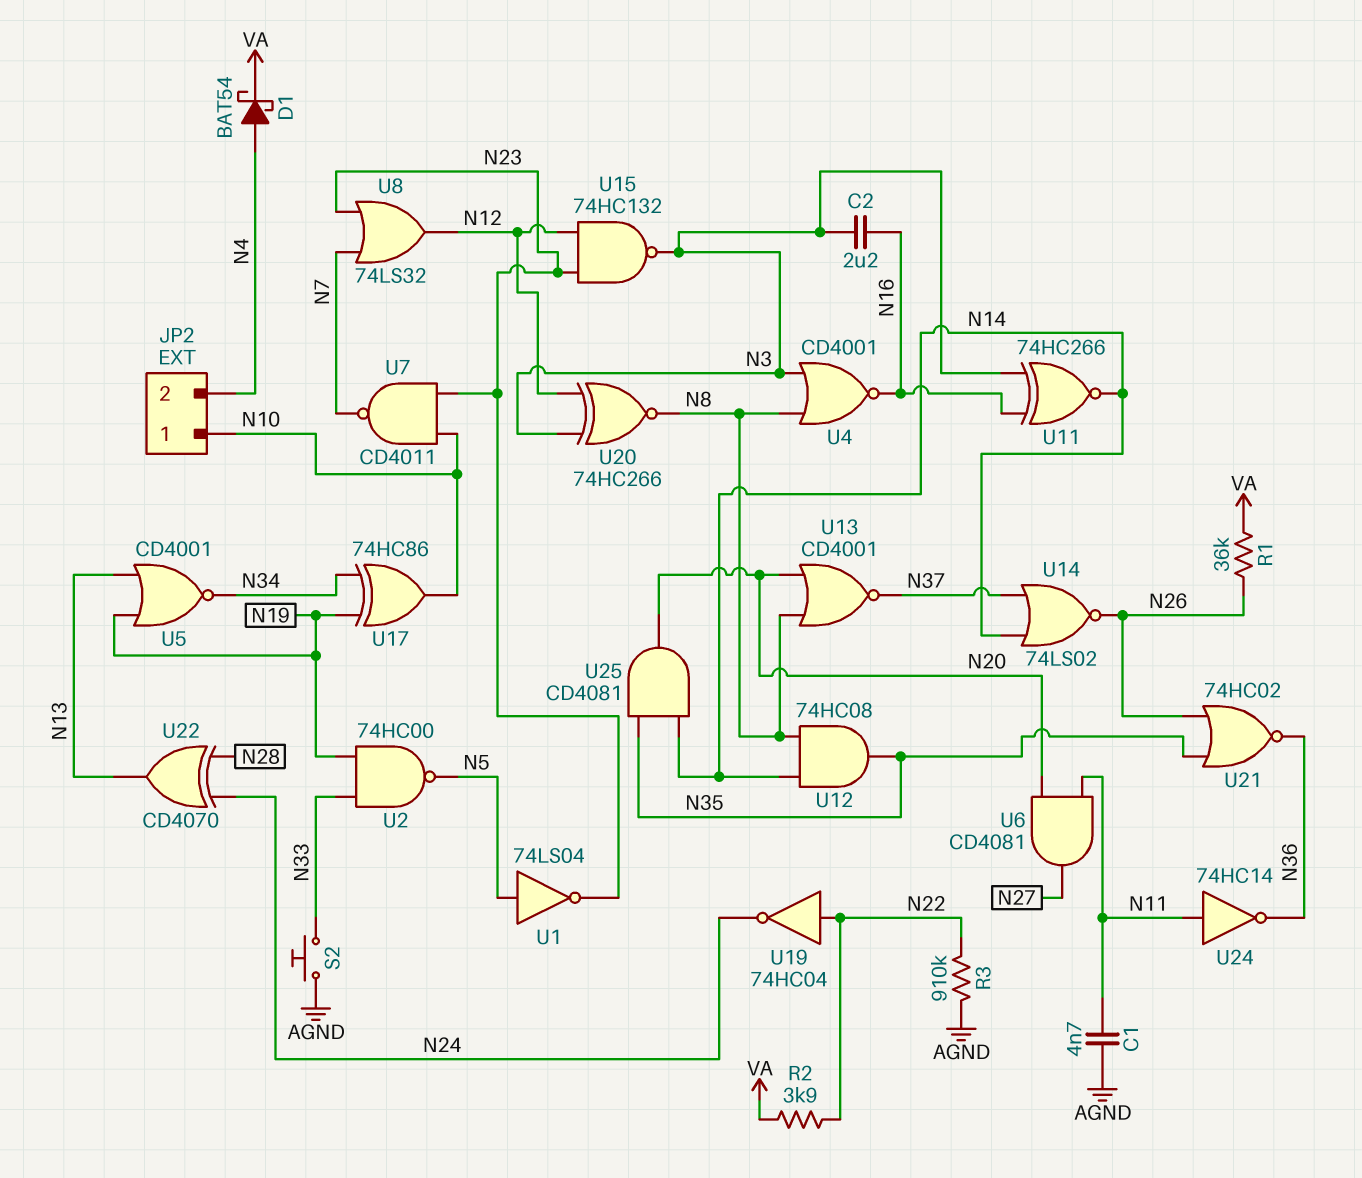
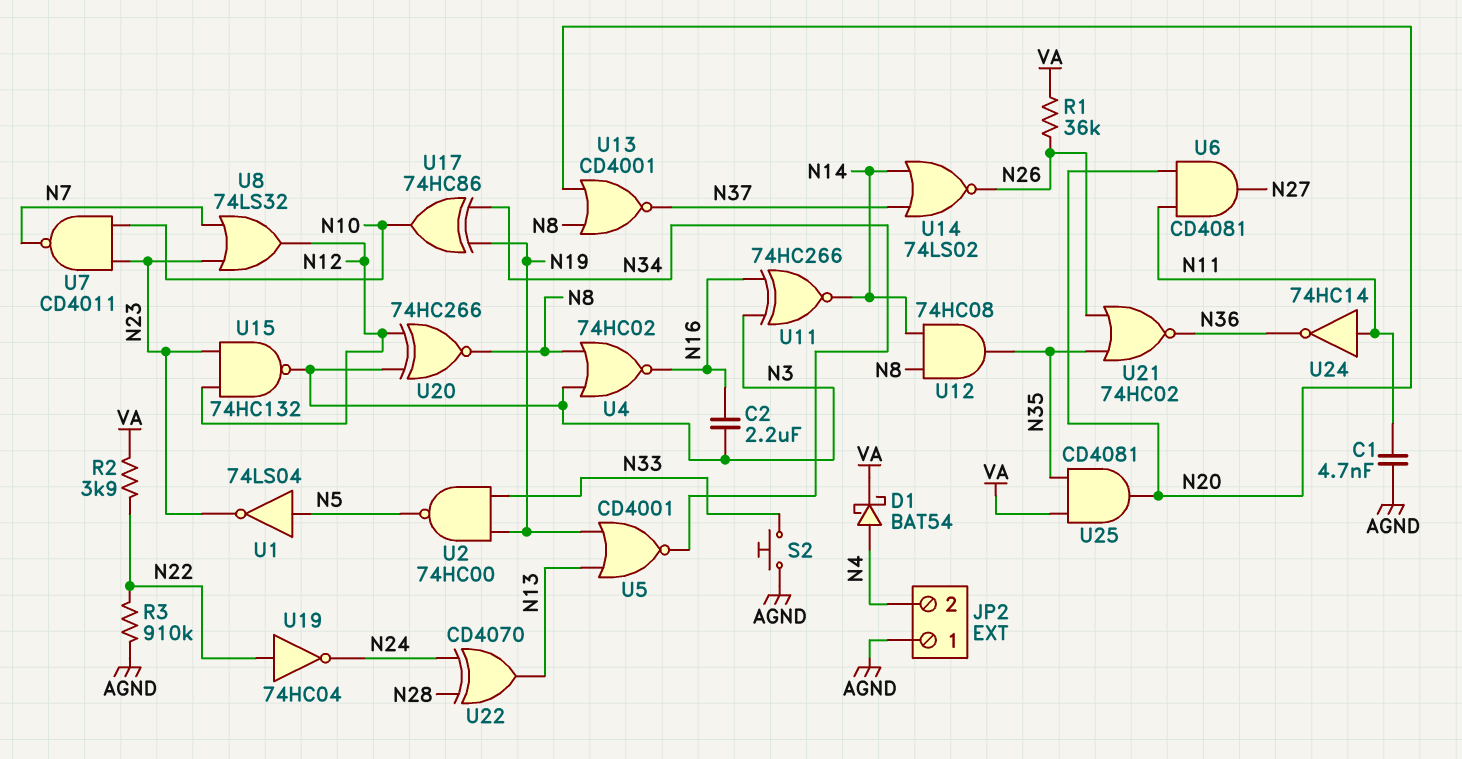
JP2 pin 1: N10 -> AGND
U4: NOR CD4001 (in N3, in N8, out N16) -> NOR 74HC02 (in N3, in N8, out N16)
U25: AND CD4081 (in N14, in N35, out N20) -> AND CD4081 (in N35, in VA, out N20)

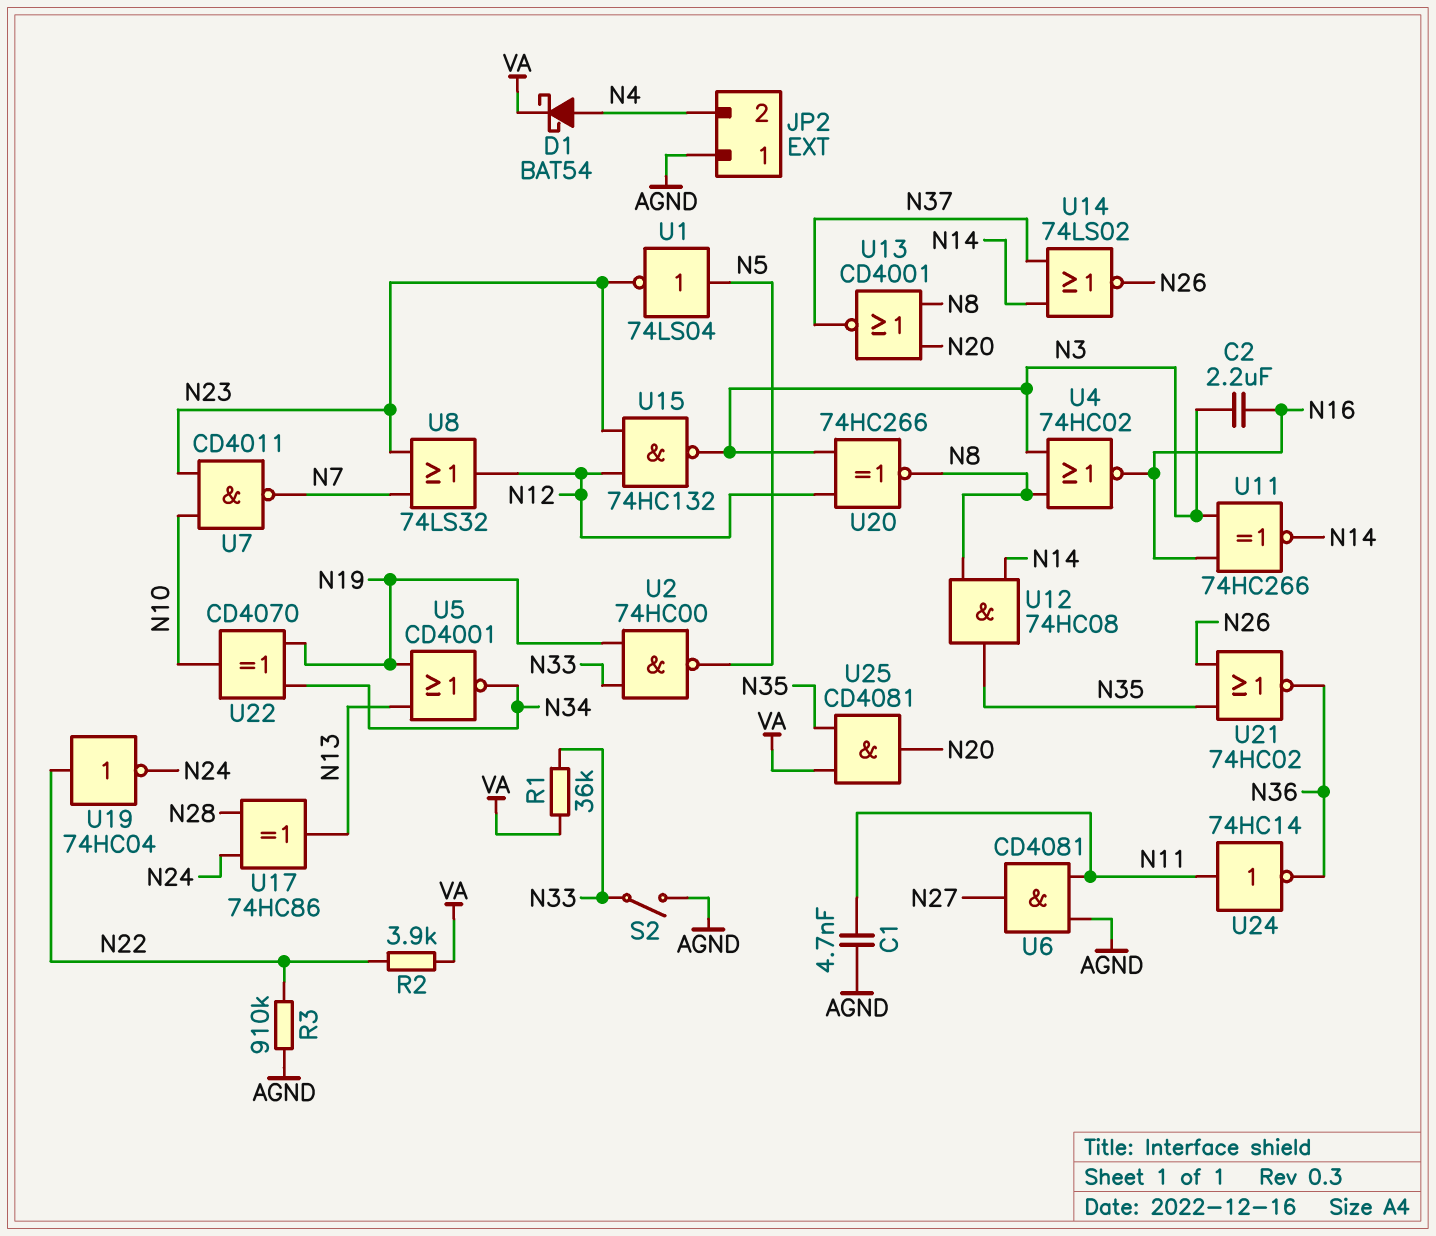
R1: 36k (N26, VA) -> 36k (N33, VA)
S2: button (AGND, N33) -> switch (AGND, N33)
U6: AND CD4081 (in N11, in N20, out N27) -> AND CD4081 (in AGND, in N11, out N27)
U17: XOR 74HC86 (in N19, in N34, out N10) -> XOR 74HC86 (in N24, in N28, out N13)
U22: XOR CD4070 (in N24, in N28, out N13) -> XOR CD4070 (in N19, in N34, out N10)

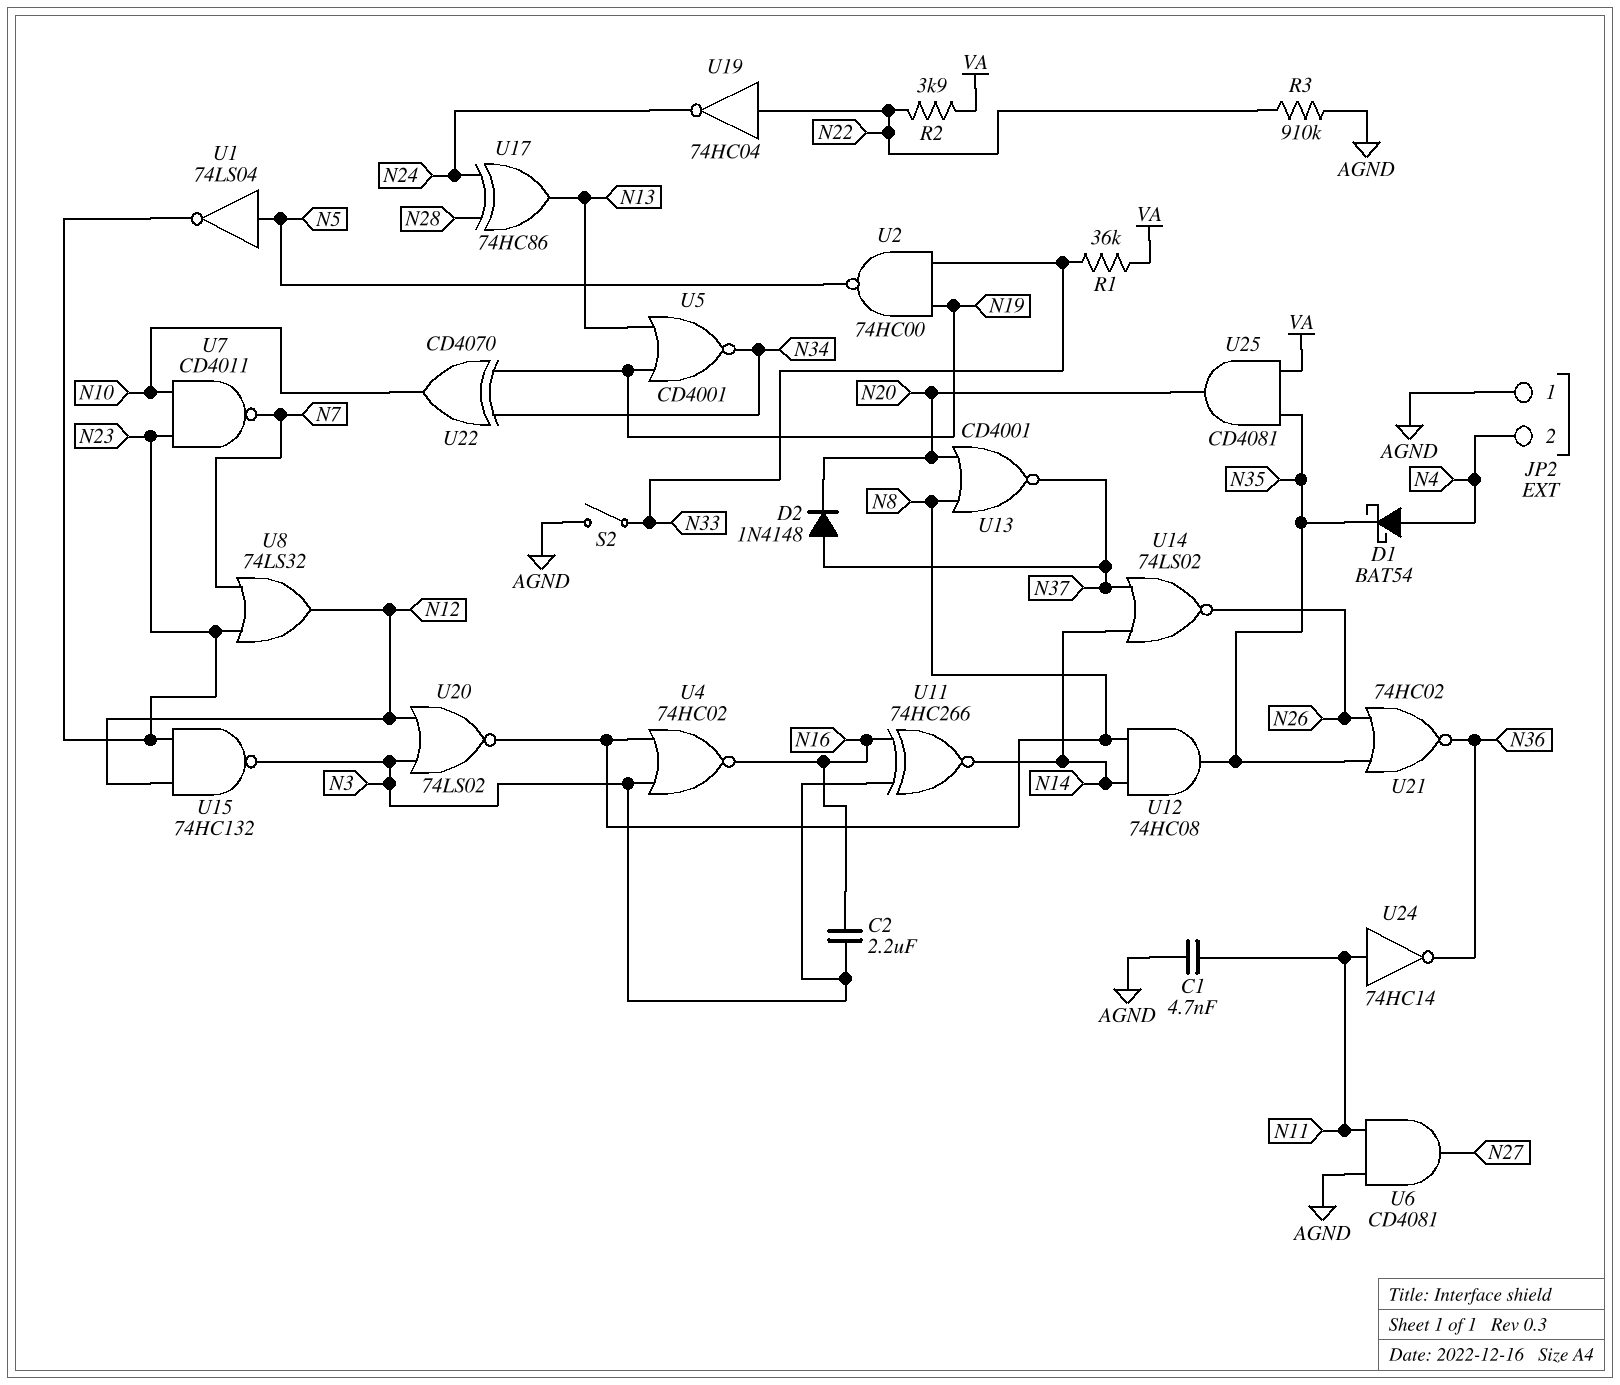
D1: schottky BAT54 (A N4, K VA) -> schottky BAT54 (A N4, K N35)
D2: none -> diode 1N4148 (A N37, K N20)
U20: XNOR 74HC266 (in N3, in N12, out N8) -> NOR 74LS02 (in N3, in N12, out N8)

